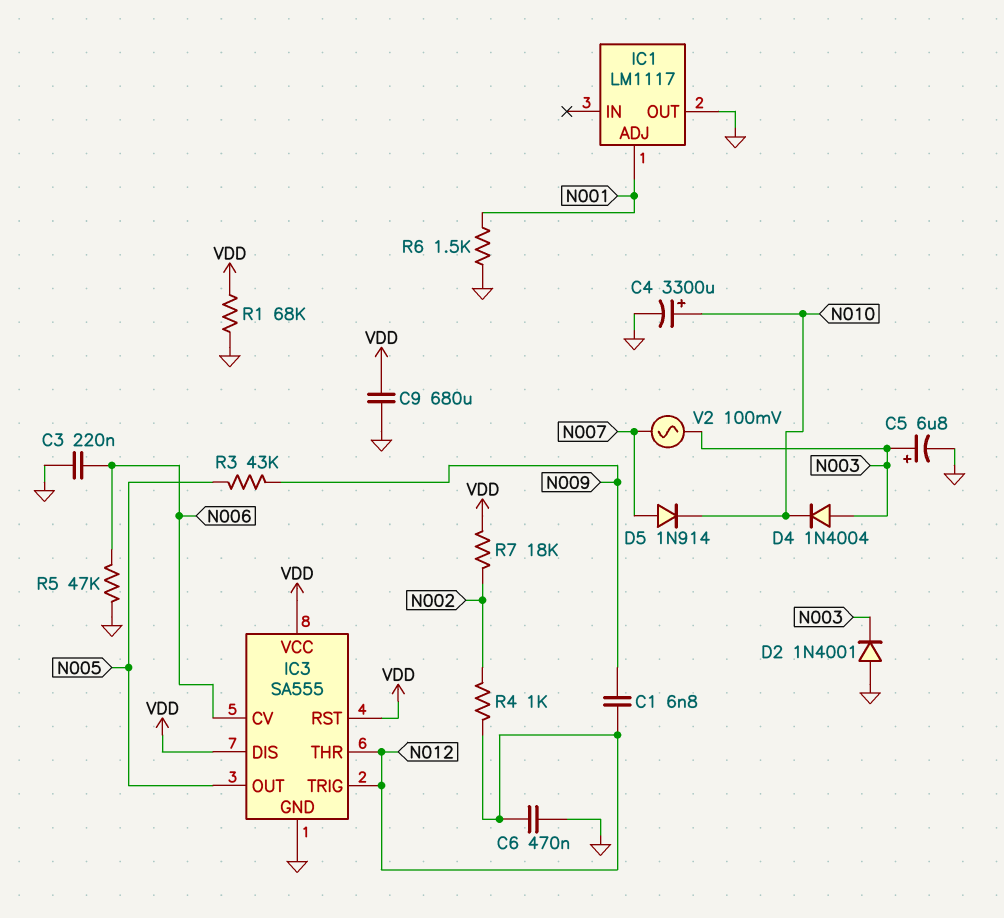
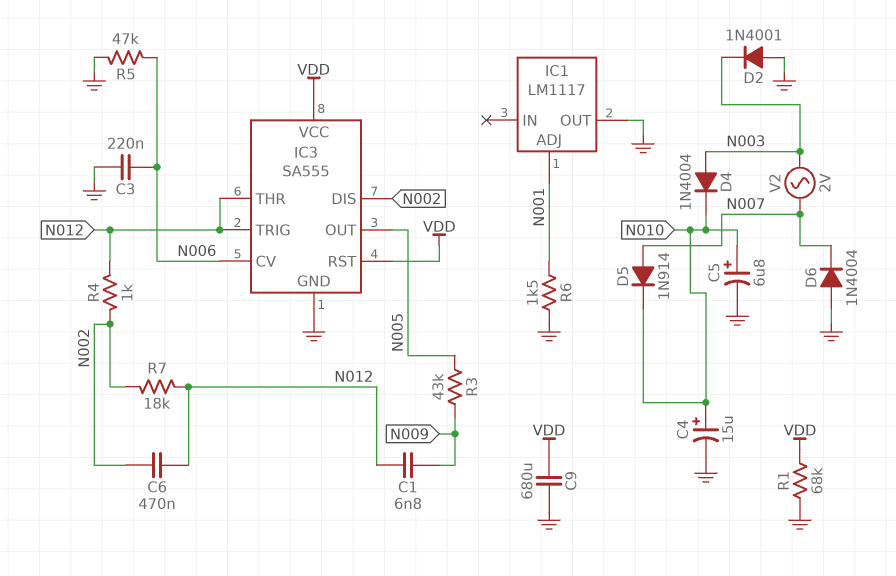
C4: 3300uF (plus N010, minus GND) -> 15uF (plus N010, minus GND)
C5: 6.8uF (plus N003, minus GND) -> 6.8uF (plus N010, minus GND)
C6: 470nF (GND, N012) -> 470nF (N002, N012)
D6: none -> diode 1N4004 (A GND, K N007)
IC3 pin DIS: VDD -> N002
R7: 18k (N002, VDD) -> 18k (N002, N012)
V2: AC 100mV (N003, N007) -> AC 2V (N003, N007)

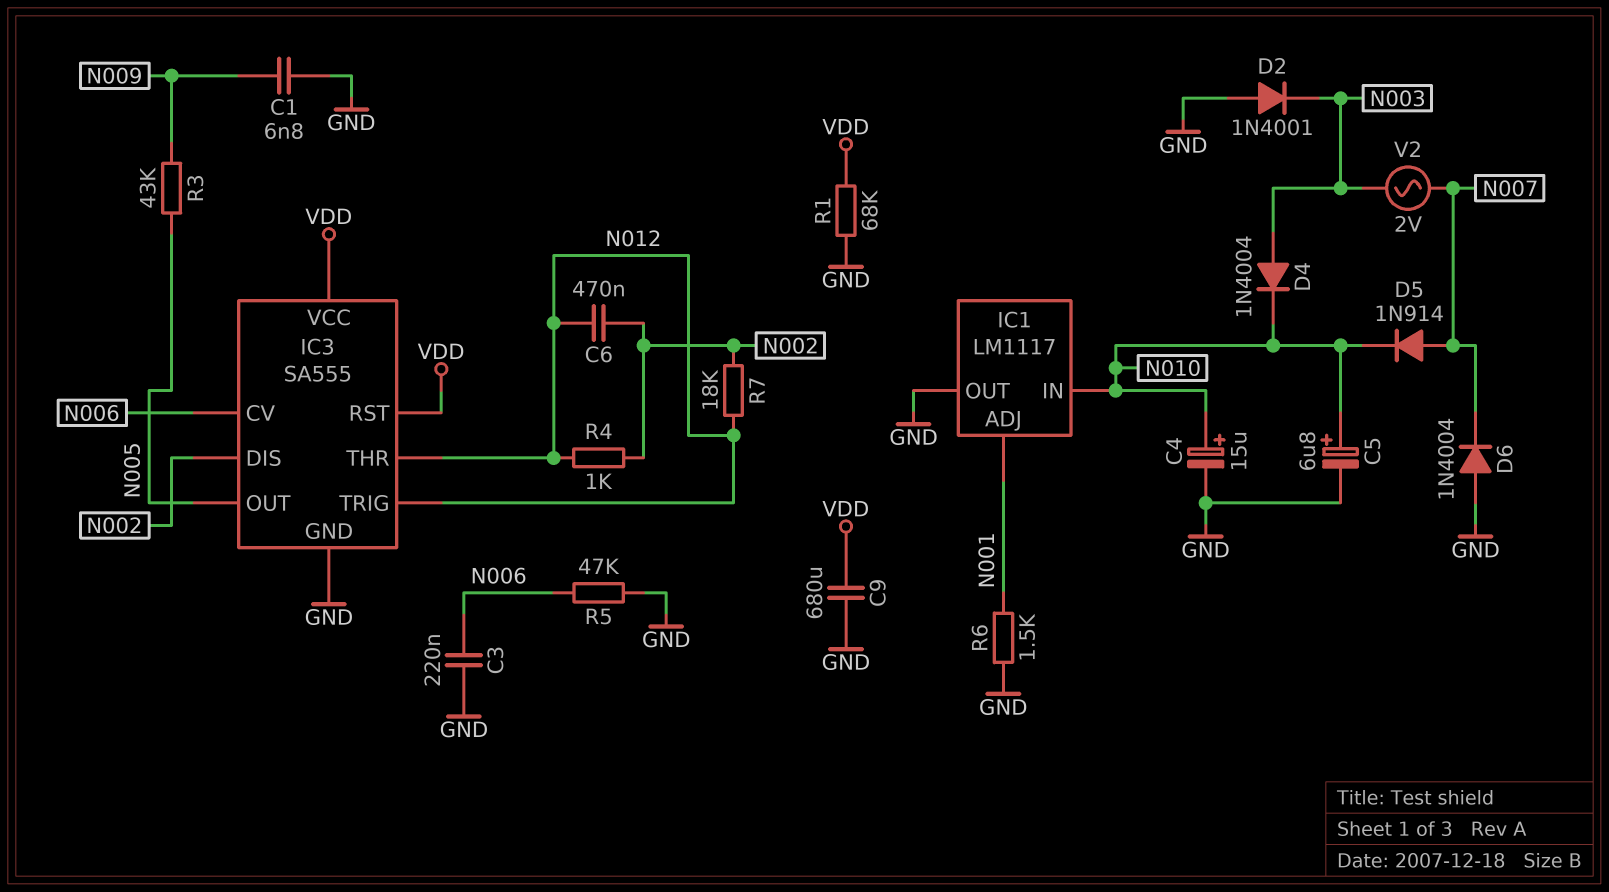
C1: 6.8nF (N009, N012) -> 6.8nF (GND, N009)
IC1 pin IN: none -> N010

